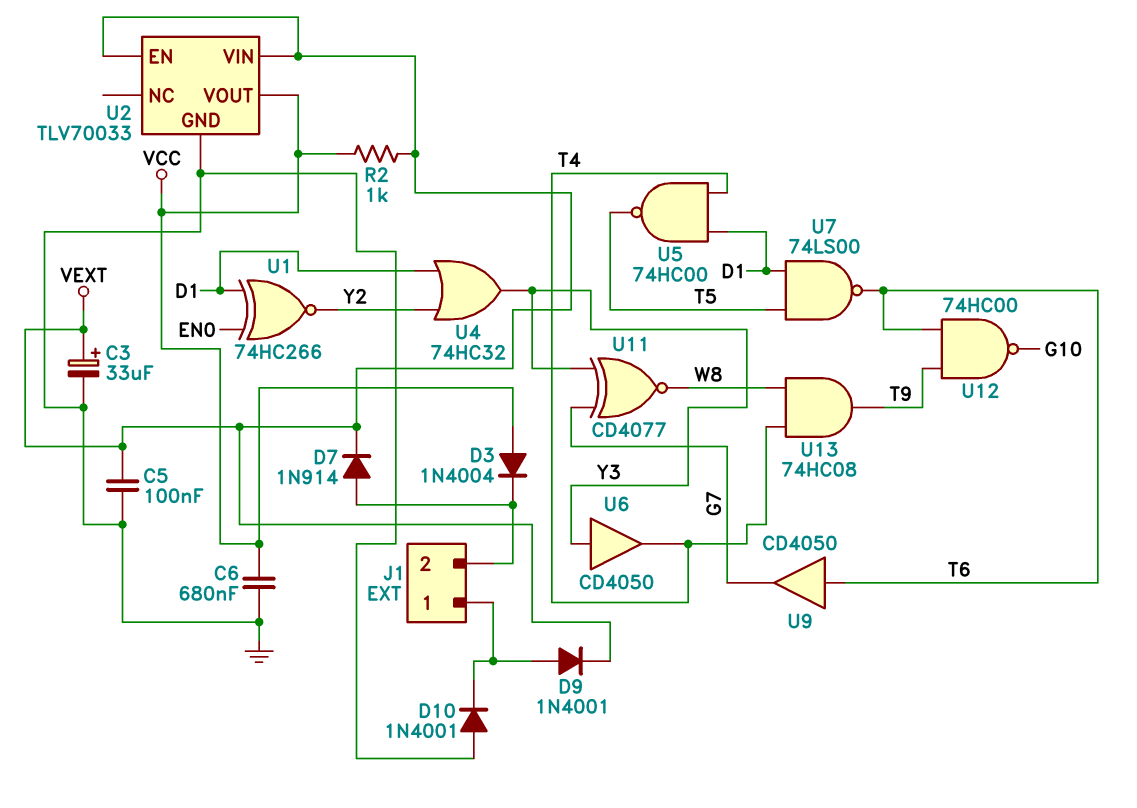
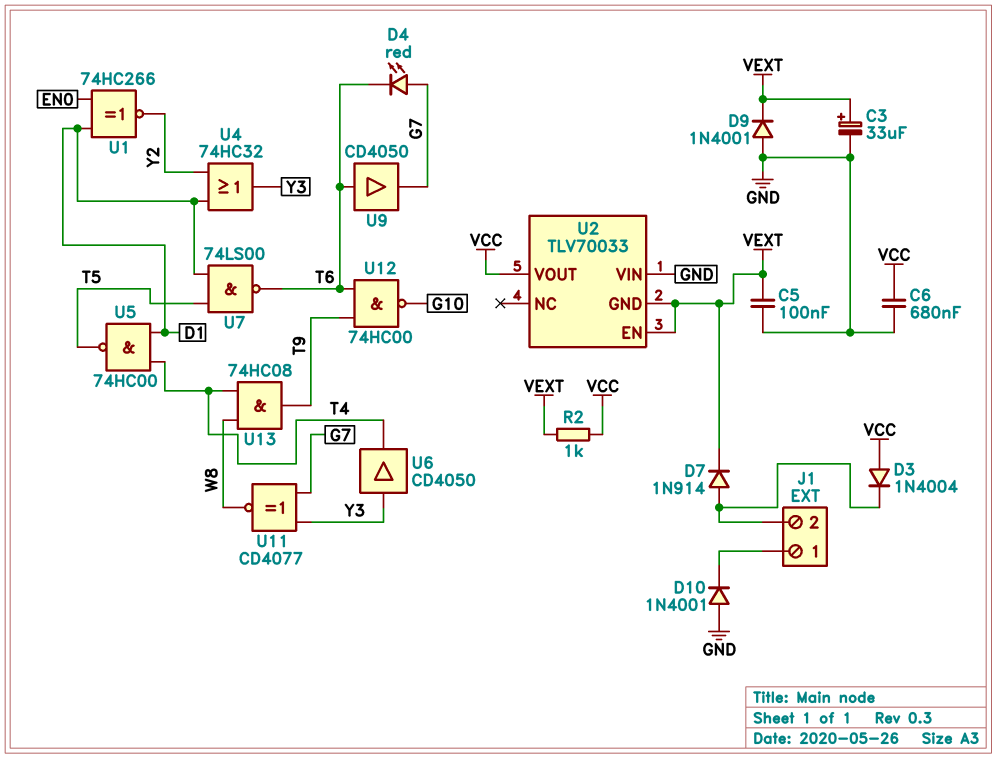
D4: none -> LED red (A G7, K T6)
D9: diode 1N4001 (A J1/1, K VEXT) -> diode 1N4001 (A GND, K VEXT)
U2 pin GND: GND -> VEXT
U2 pin VIN: VEXT -> GND

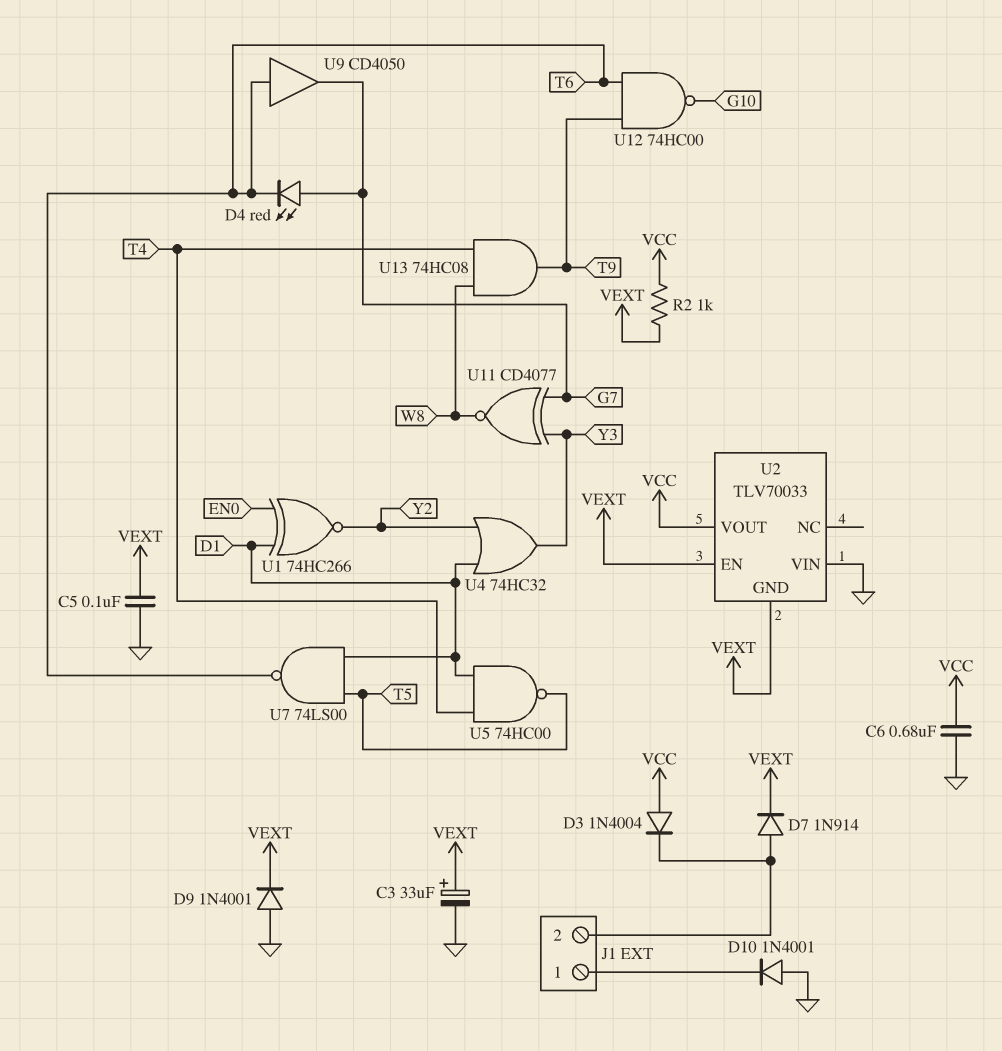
U6: buffer CD4050 (in Y3, out T4) -> none

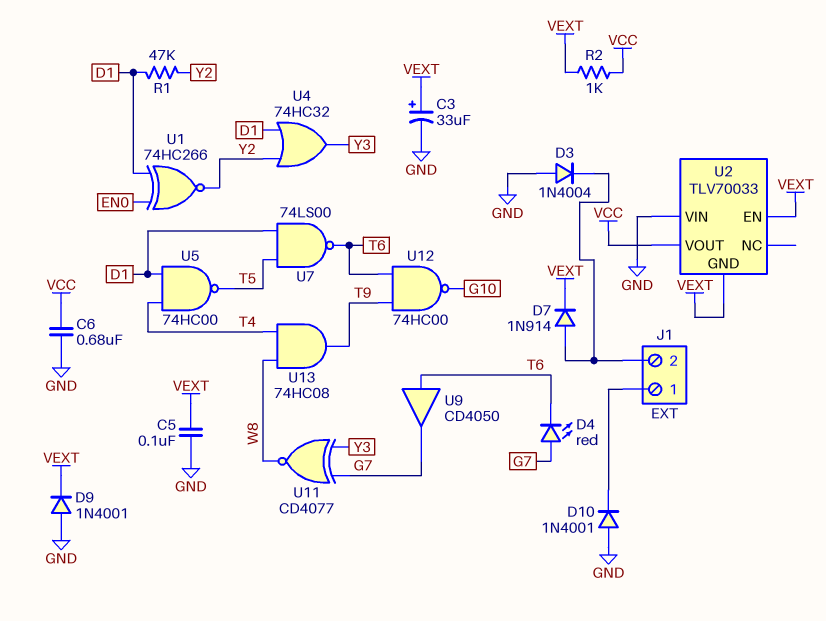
D3: diode 1N4004 (A VCC, K J1/2) -> diode 1N4004 (A GND, K J1/2)
R1: none -> 47k (D1, Y2)

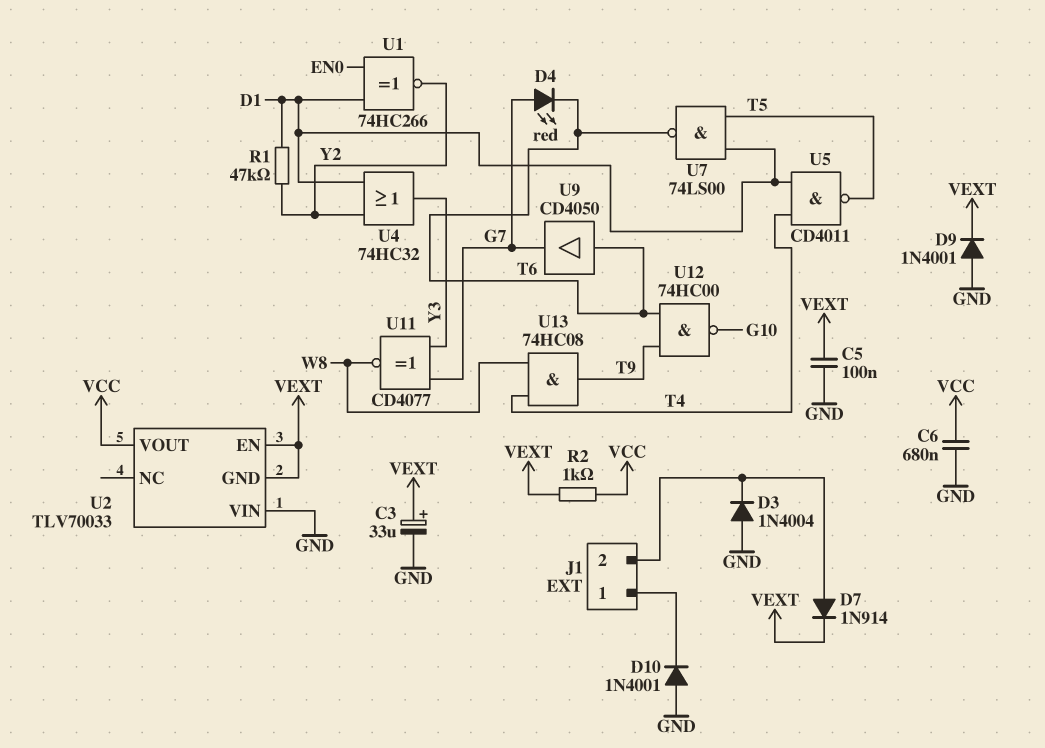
U5: NAND 74HC00 (in D1, in T4, out T5) -> NAND CD4011 (in D1, in T4, out T5)

